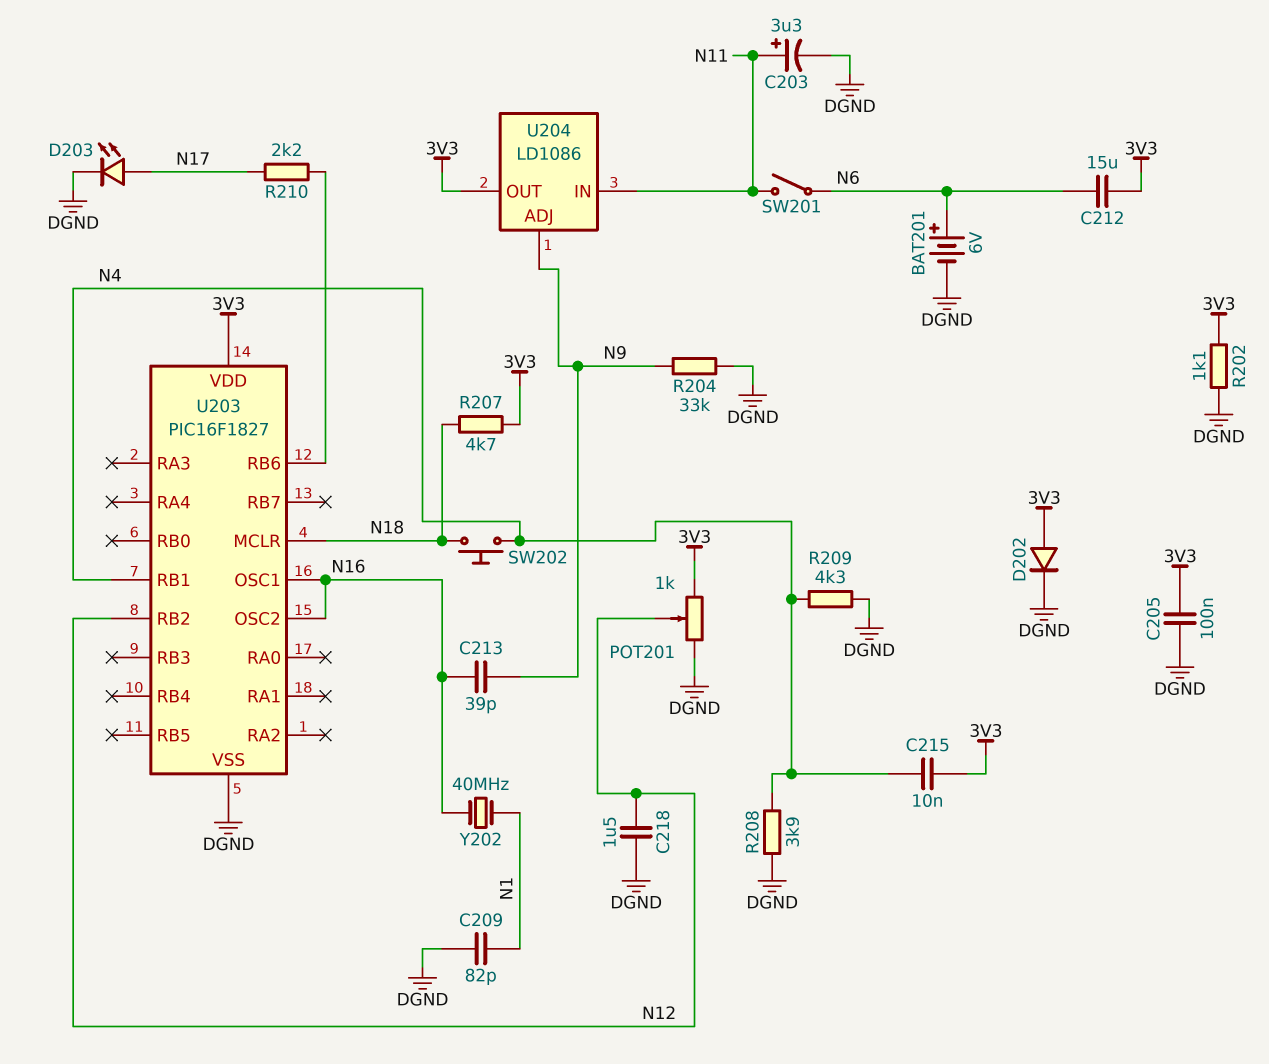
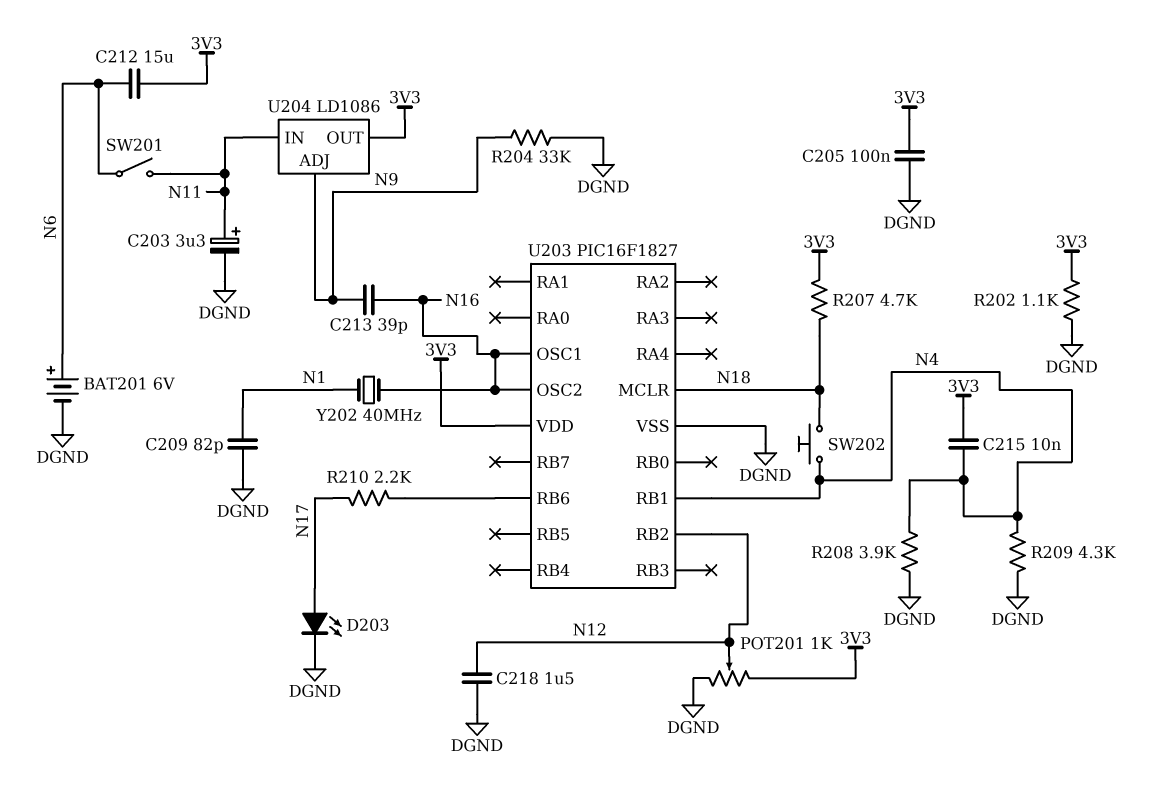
D202: diode (A 3V3, K DGND) -> none

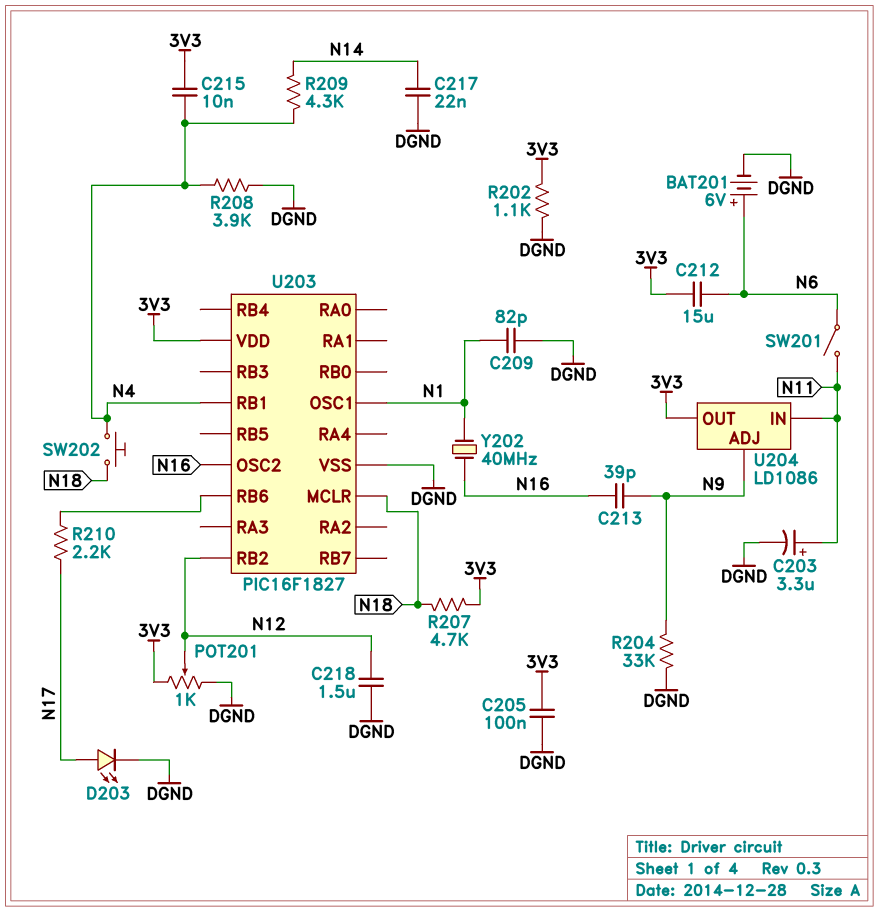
C217: none -> 22nF (DGND, N14)
R209: 4.3k (DGND, N4) -> 4.3k (N4, N14)
U203 pin OSC1: N16 -> N1

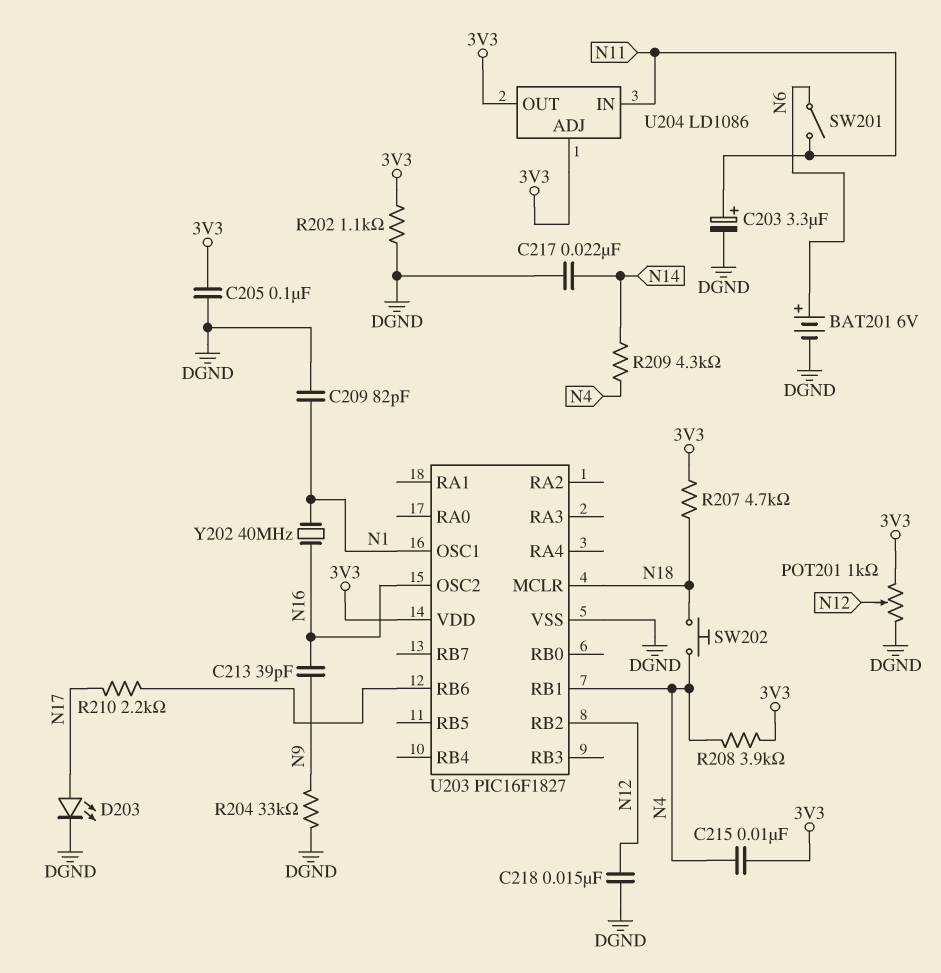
C212: 15uF (3V3, N6) -> none
C218: 1.5uF (DGND, N12) -> 15nF (DGND, N12)
R208: 3.9k (DGND, N4) -> 3.9k (3V3, N4)
U204 pin ADJ: N9 -> 3V3

